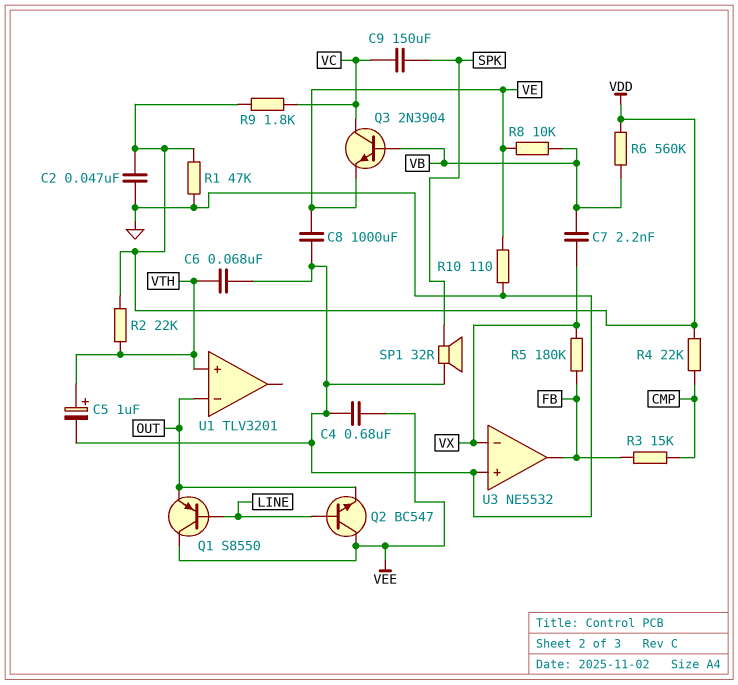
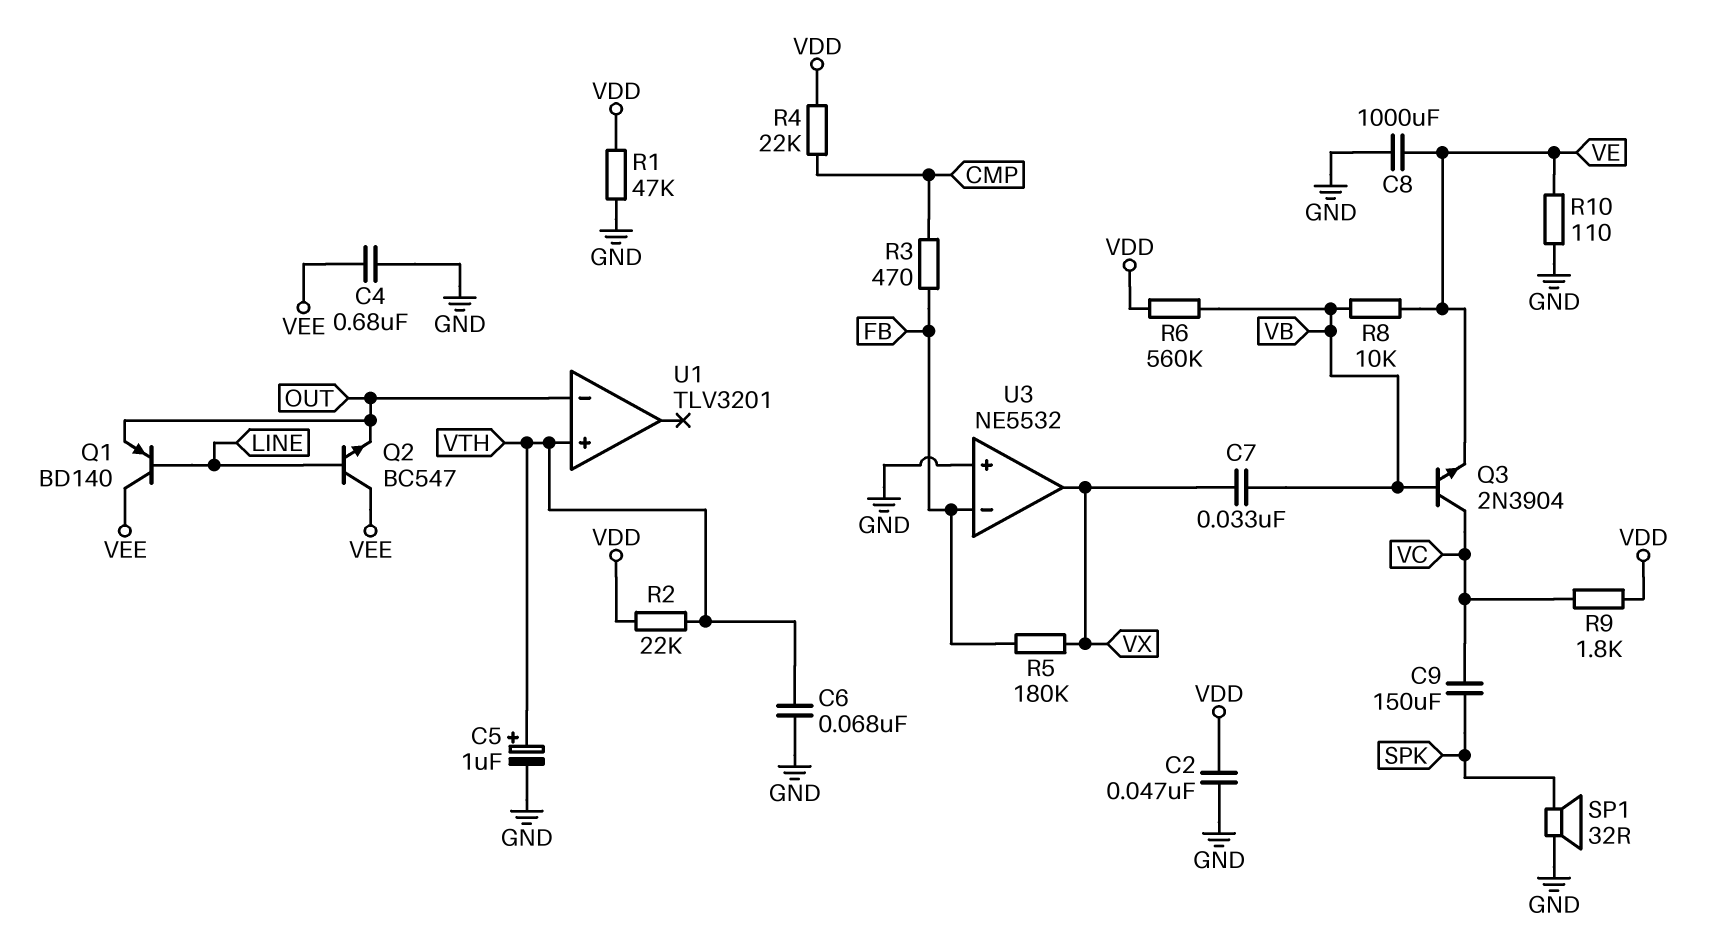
C7: 2.2nF (VB, VX) -> 33nF (VB, VX)
Q1: PNP S8550 (B LINE, C VEE, E OUT) -> PNP BD140 (B LINE, C VEE, E OUT)
R3: 15k (CMP, FB) -> 470 (CMP, FB)
U3 pin in-: VX -> FB
U3 pin out: FB -> VX

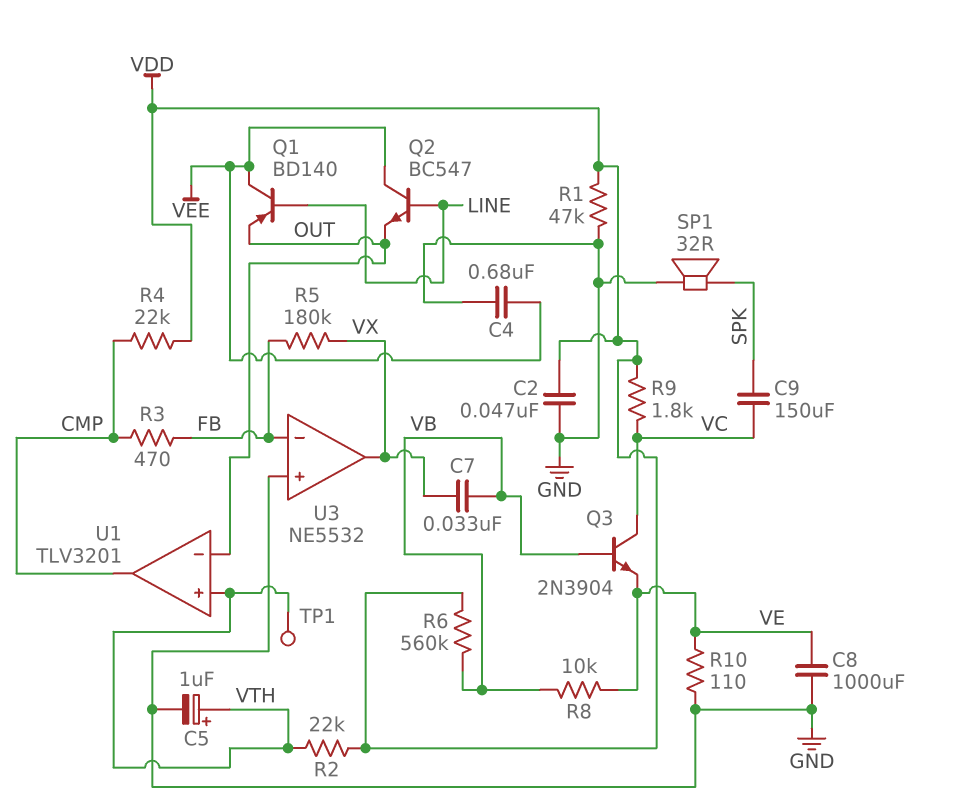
C6: 68nF (GND, VTH) -> none
TP1: none -> test point (VTH)
U1 pin out: none -> CMP

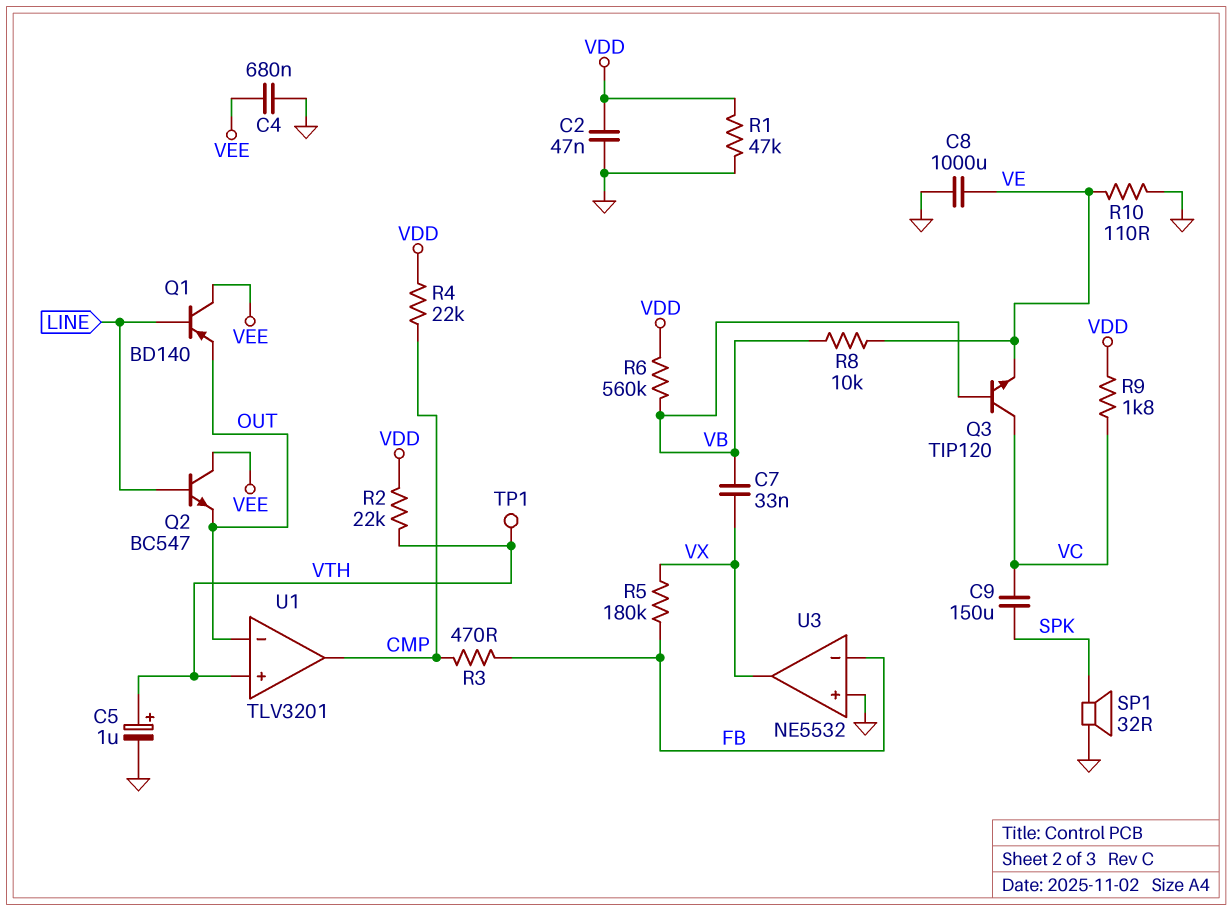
Q3: NPN 2N3904 (B VB, C VC, E VE) -> NPN TIP120 (B VB, C VC, E VE)

